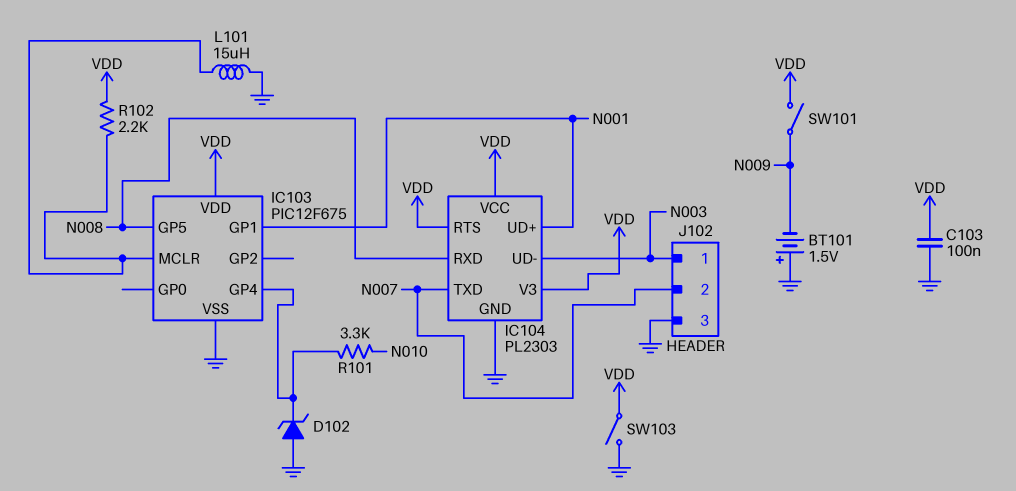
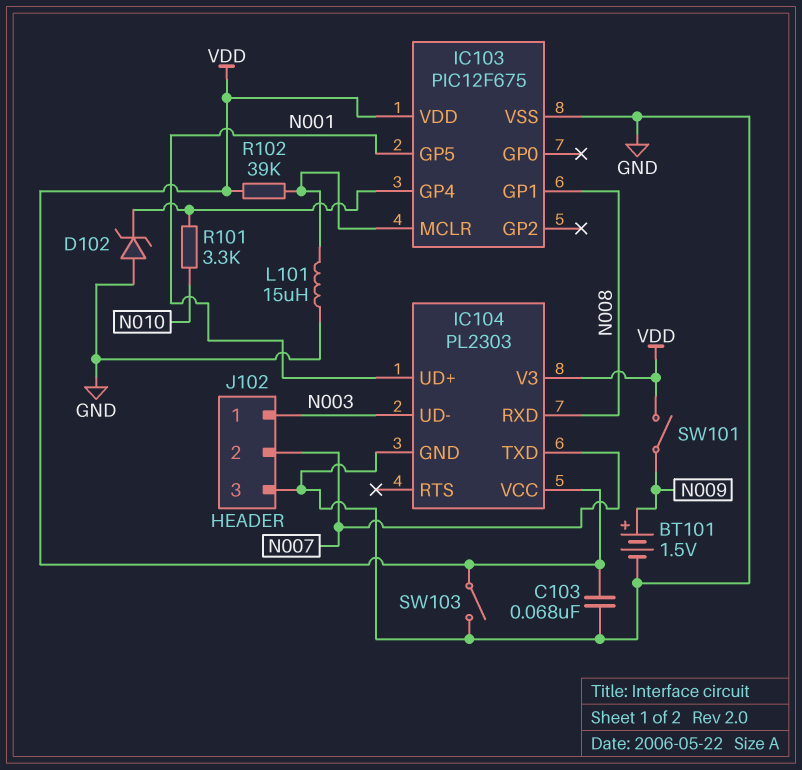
BT101: 1.5V (plus GND, minus N009) -> 1.5V (plus N009, minus GND)
C103: 100nF (GND, VDD) -> 68nF (GND, VDD)
IC103 pin GP1: N001 -> N008
IC103 pin GP5: N008 -> N001
IC104 pin RTS: VDD -> none
R102: 2.2k (IC103/MCLR, VDD) -> 39k (IC103/MCLR, VDD)

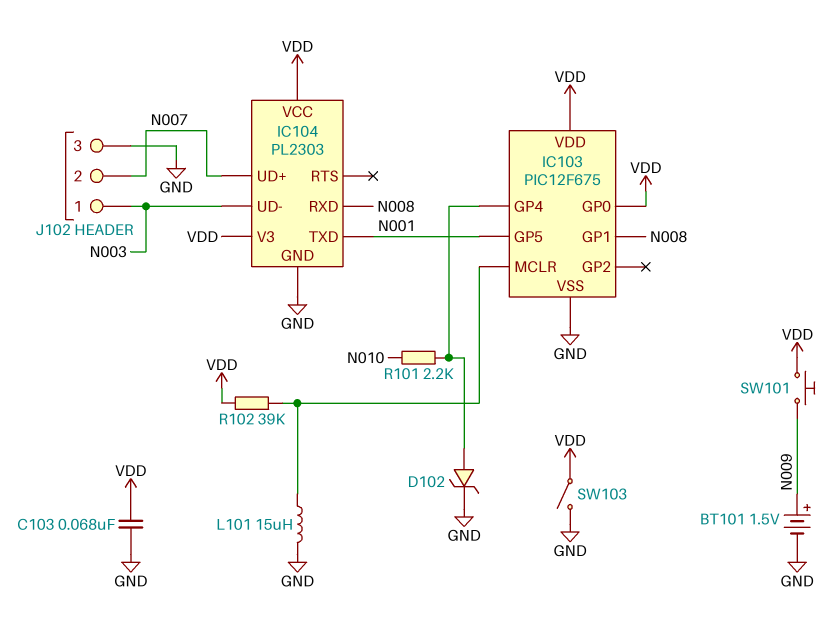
D102: zener (A GND, K IC103/GP4) -> zener (A IC103/GP4, K GND)
IC103 pin GP0: none -> VDD
IC104 pin TXD: N007 -> N001
IC104 pin UD+: N001 -> N007
R101: 3.3k (IC103/GP4, N010) -> 2.2k (IC103/GP4, N010)
SW101: switch (N009, VDD) -> button (N009, VDD)

